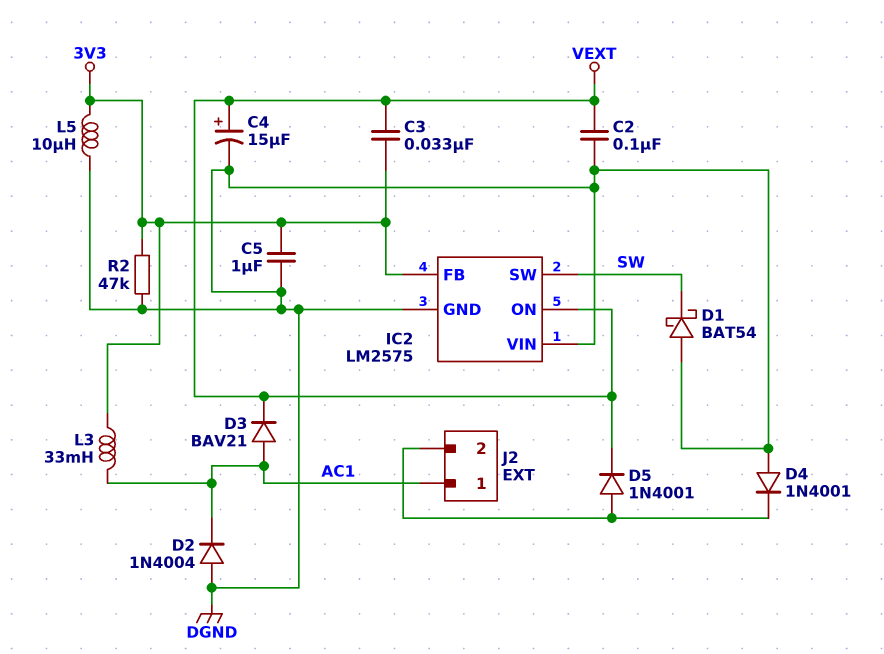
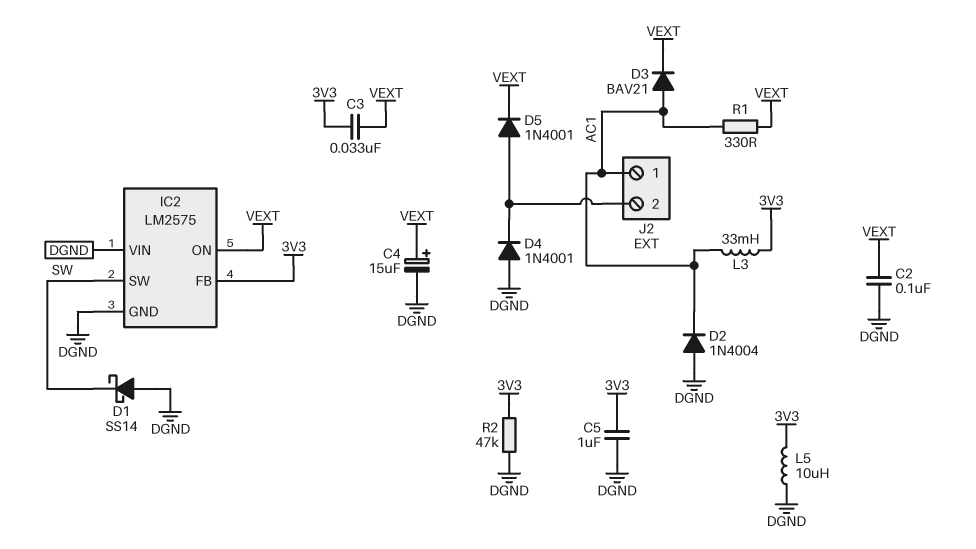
D1: schottky BAT54 (A DGND, K SW) -> schottky SS14 (A DGND, K SW)
R1: none -> 330 (AC1, VEXT)

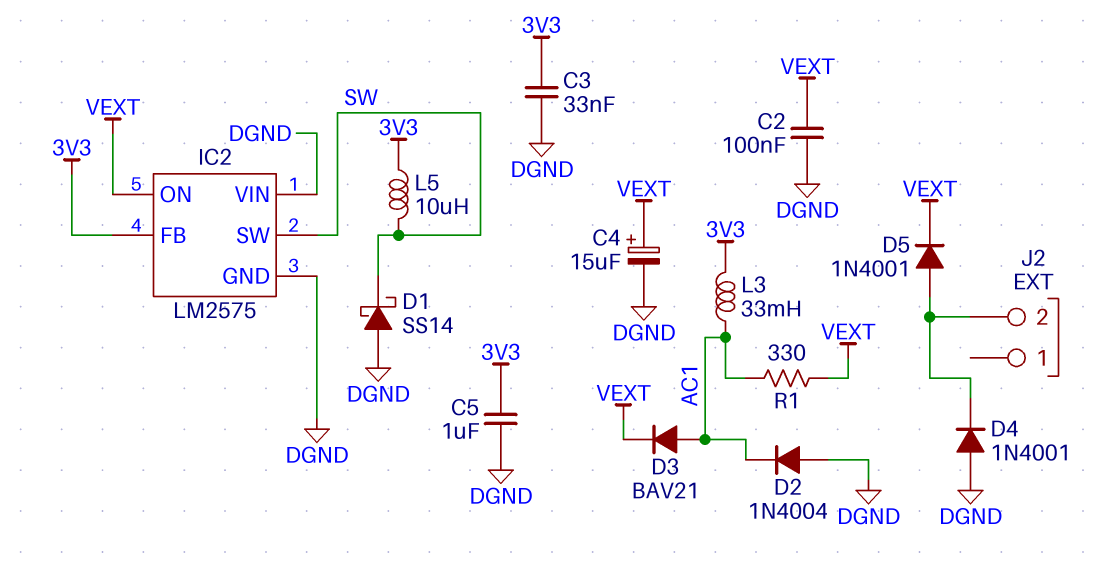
C3: 33nF (3V3, VEXT) -> 33nF (3V3, DGND)
J2 pin 1: AC1 -> none
L5: 10uH (3V3, DGND) -> 10uH (3V3, SW)
R2: 47k (3V3, DGND) -> none

